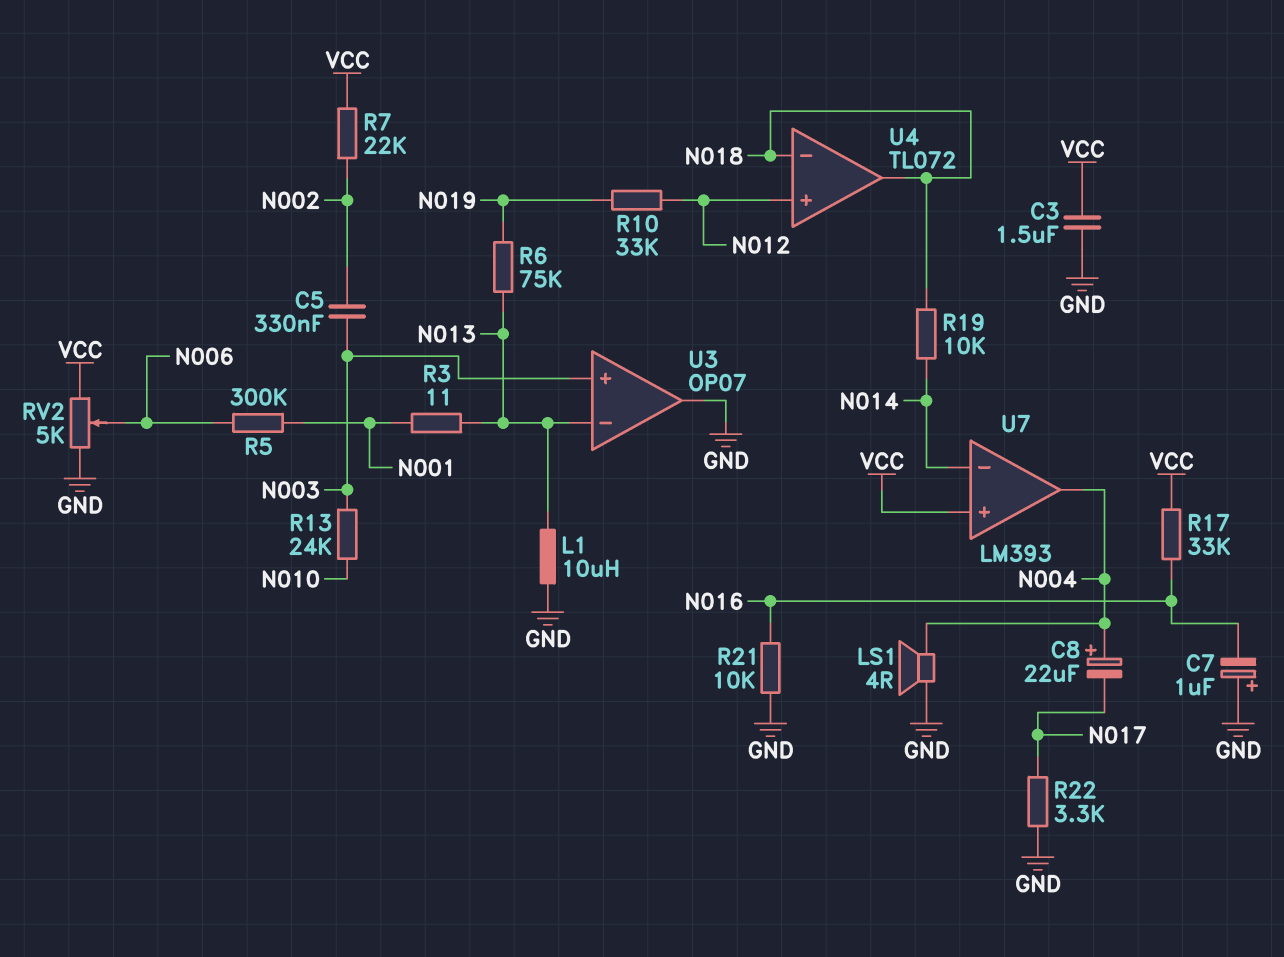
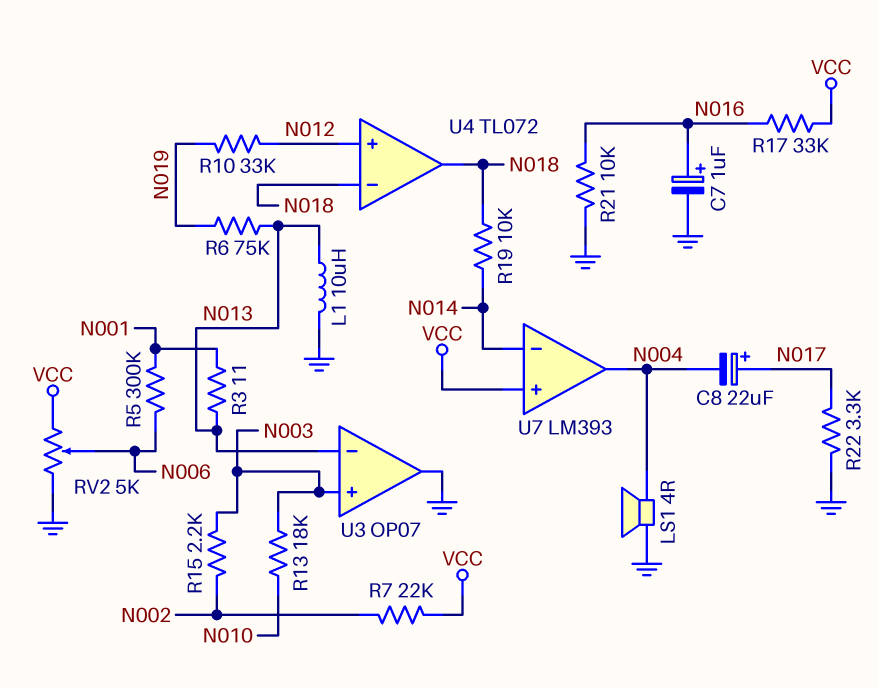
C3: 1.5uF (GND, VCC) -> none
C5: 330nF (N002, N003) -> none
C7: 1uF (plus GND, minus N016) -> 1uF (plus N016, minus GND)
C8: 22uF (plus N004, minus N017) -> 22uF (plus N017, minus N004)
R13: 24k (N003, N010) -> 18k (N003, N010)
R15: none -> 2.2k (N002, N003)

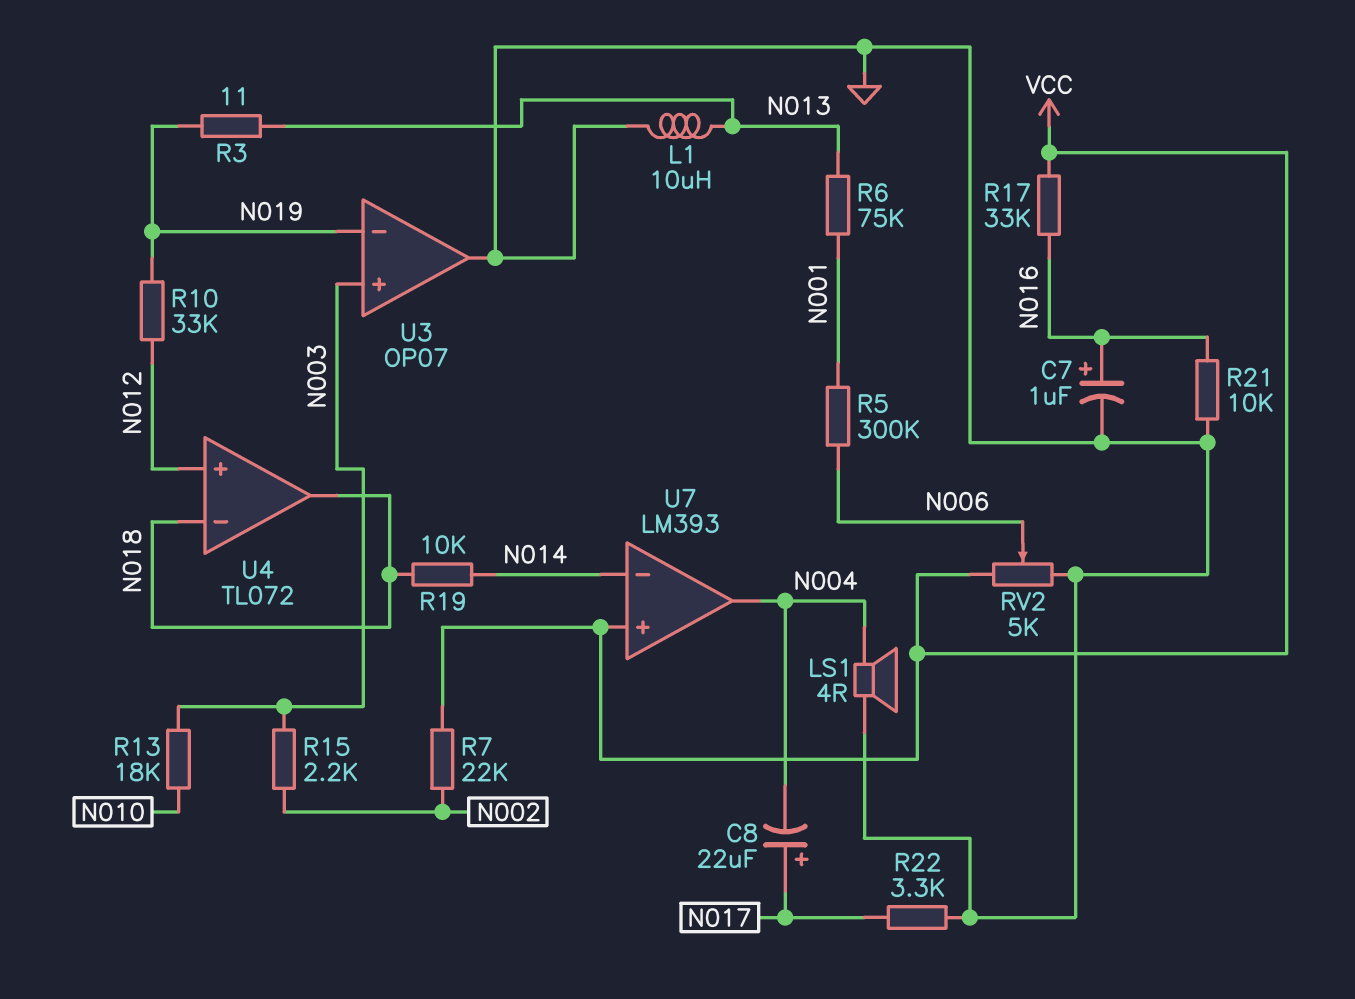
R3: 11 (N001, N013) -> 11 (N013, N019)
R6: 75k (N013, N019) -> 75k (N001, N013)
U3 pin in-: N013 -> N019

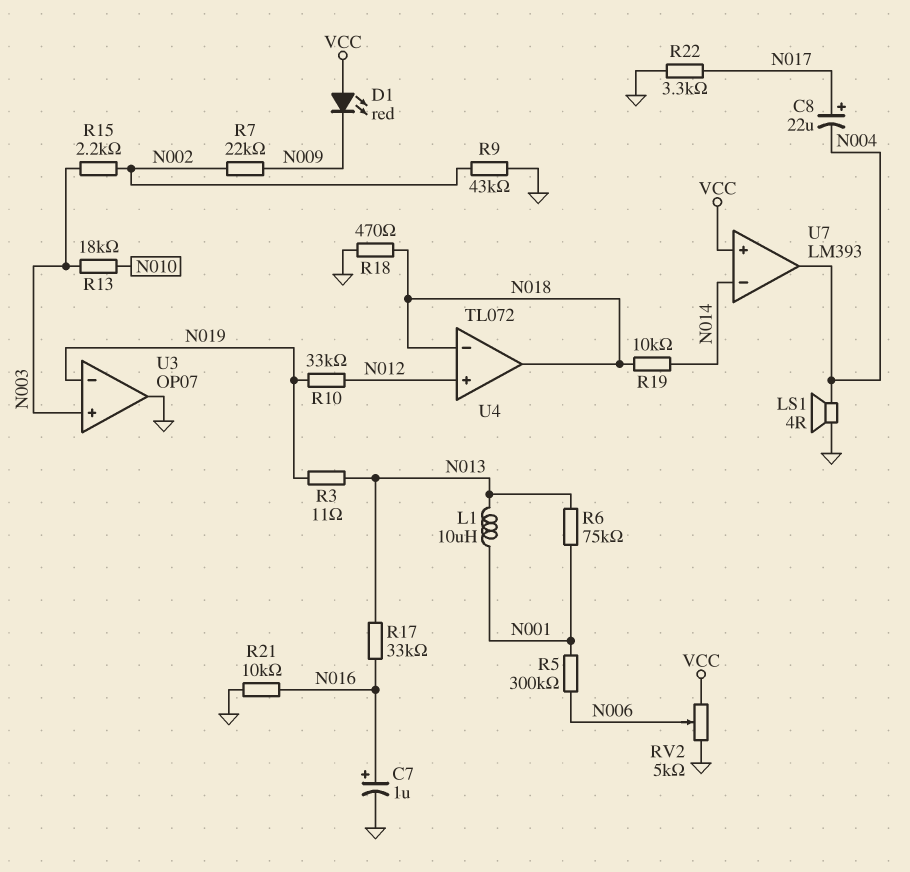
D1: none -> LED red (A VCC, K N009)
L1: 10uH (GND, N013) -> 10uH (N001, N013)
R7: 22k (N002, VCC) -> 22k (N002, N009)
R9: none -> 43k (GND, N002)
R17: 33k (N016, VCC) -> 33k (N013, N016)
R18: none -> 470 (GND, N018)

